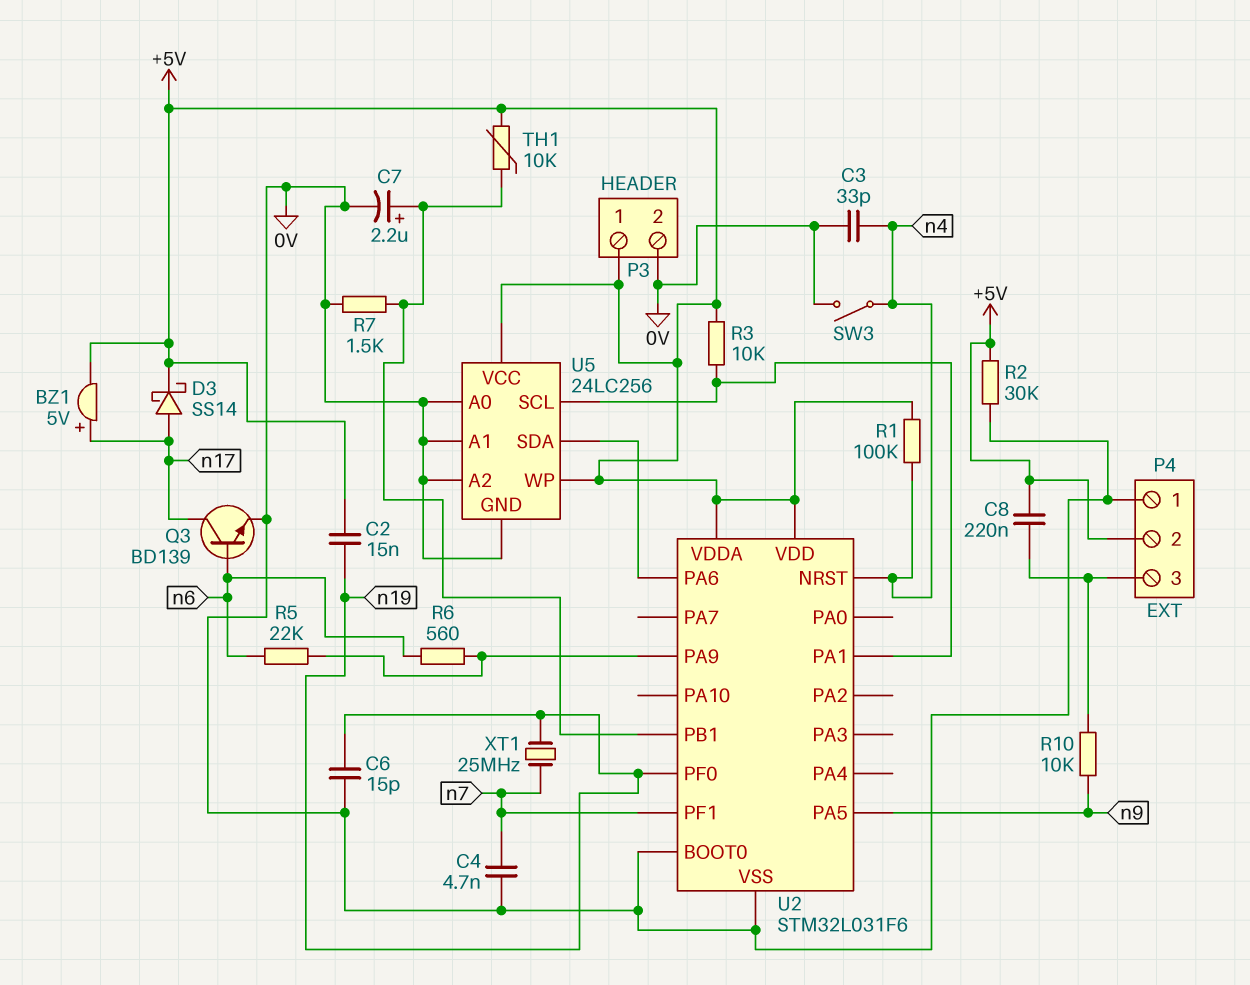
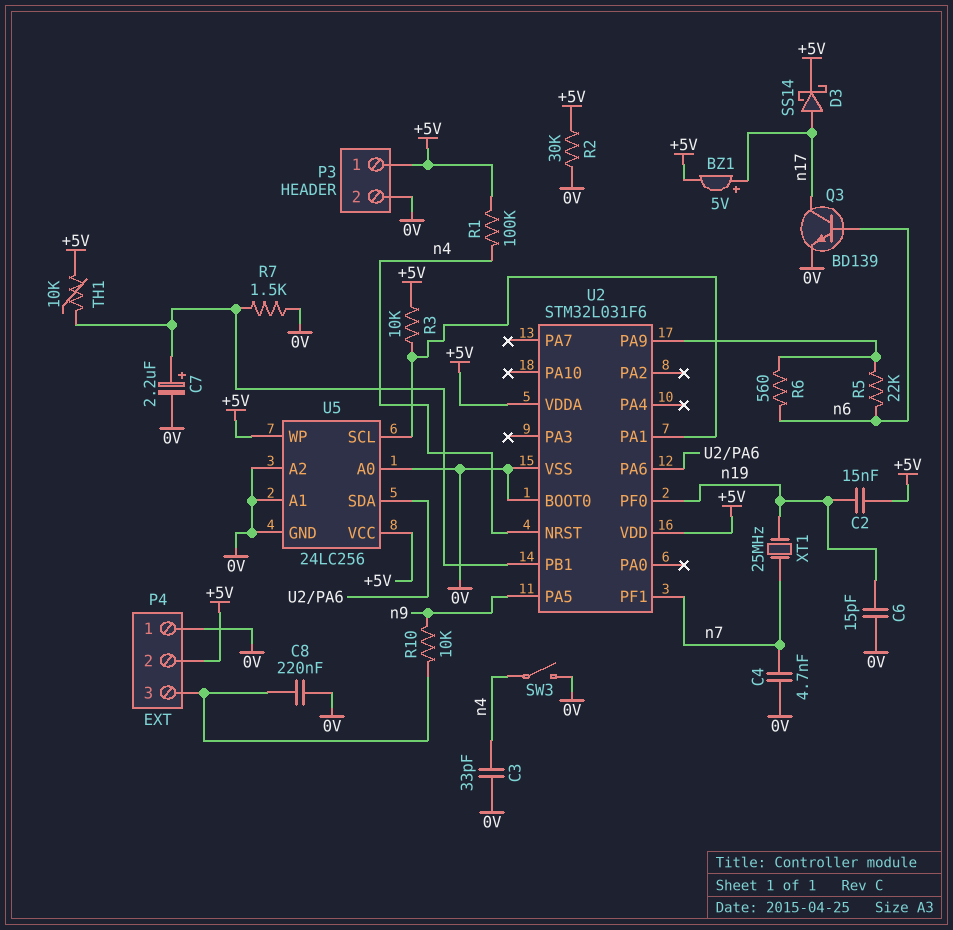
C8: 220nF (+5V, P4/3) -> 220nF (0V, P4/3)

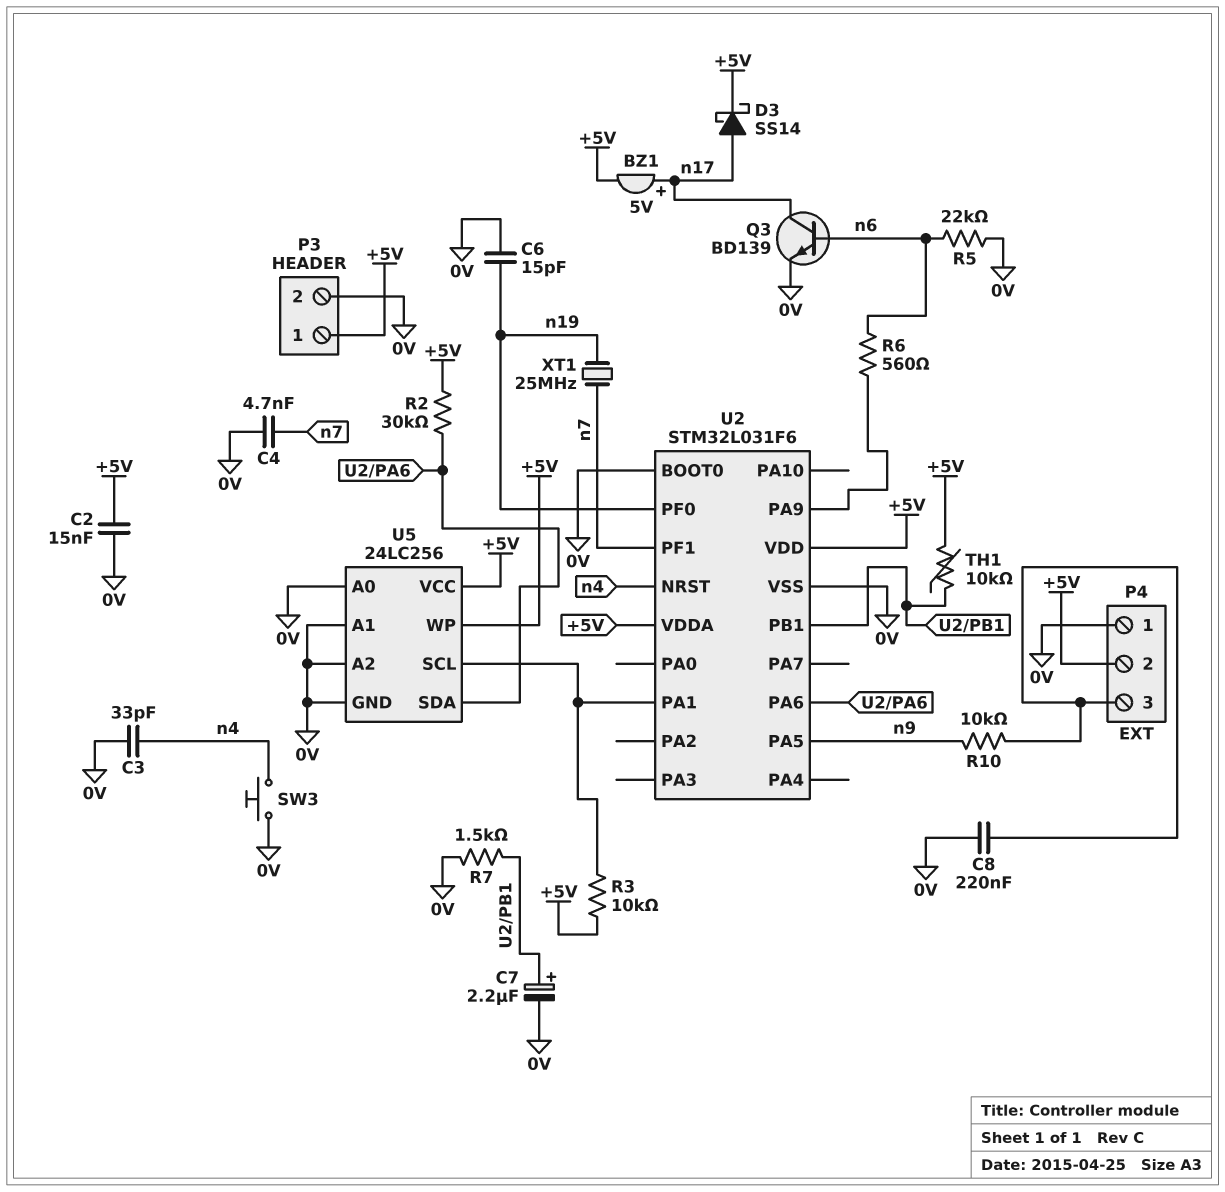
C2: 15nF (+5V, n19) -> 15nF (+5V, 0V)
R1: 100k (+5V, n4) -> none
R2: 30k (+5V, 0V) -> 30k (+5V, U2/PA6)
R5: 22k (U2/PA9, n6) -> 22k (0V, n6)
SW3: switch (0V, n4) -> button (0V, n4)

